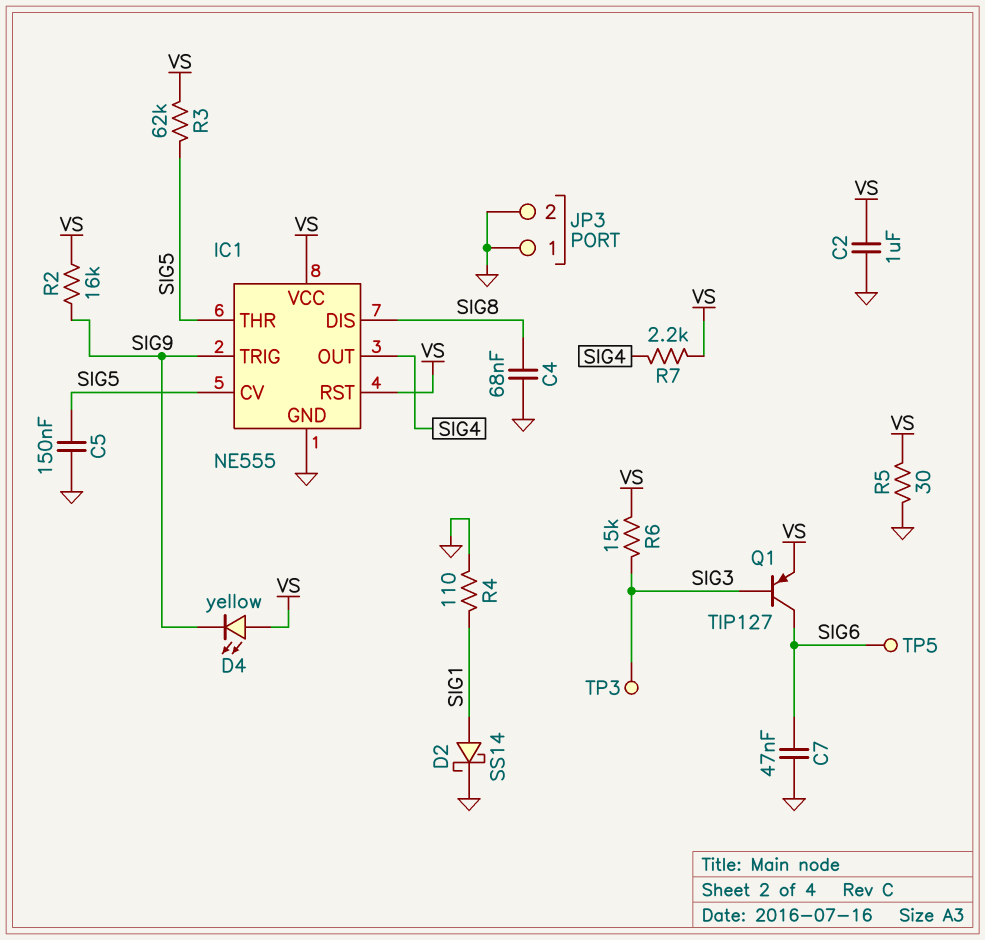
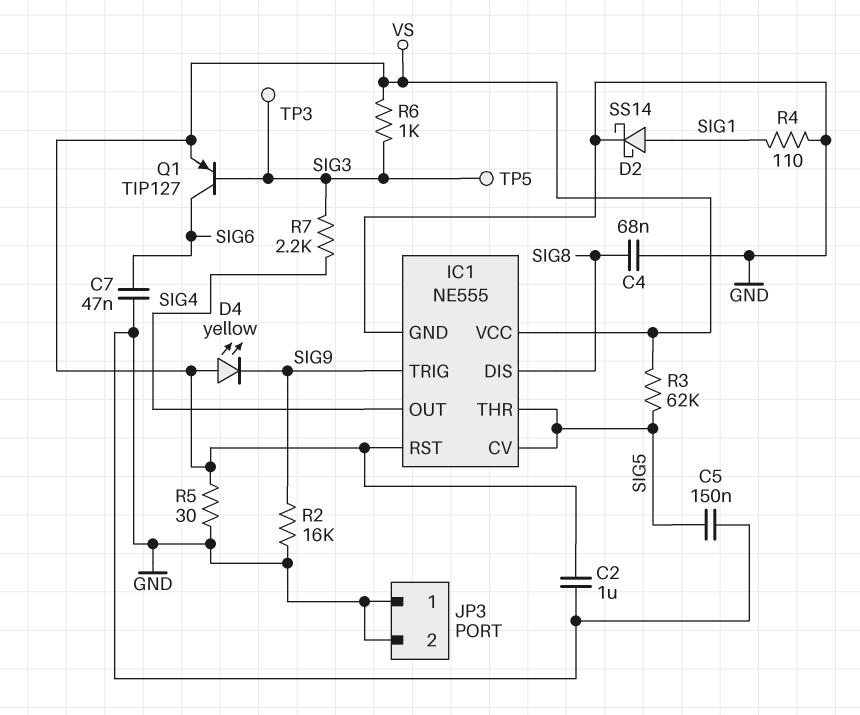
R2: 16k (SIG9, VS) -> 16k (GND, SIG9)
R6: 15k (SIG3, VS) -> 1k (SIG3, VS)
R7: 2.2k (SIG4, VS) -> 2.2k (SIG3, SIG4)
TP5: test point (SIG6) -> test point (SIG3)

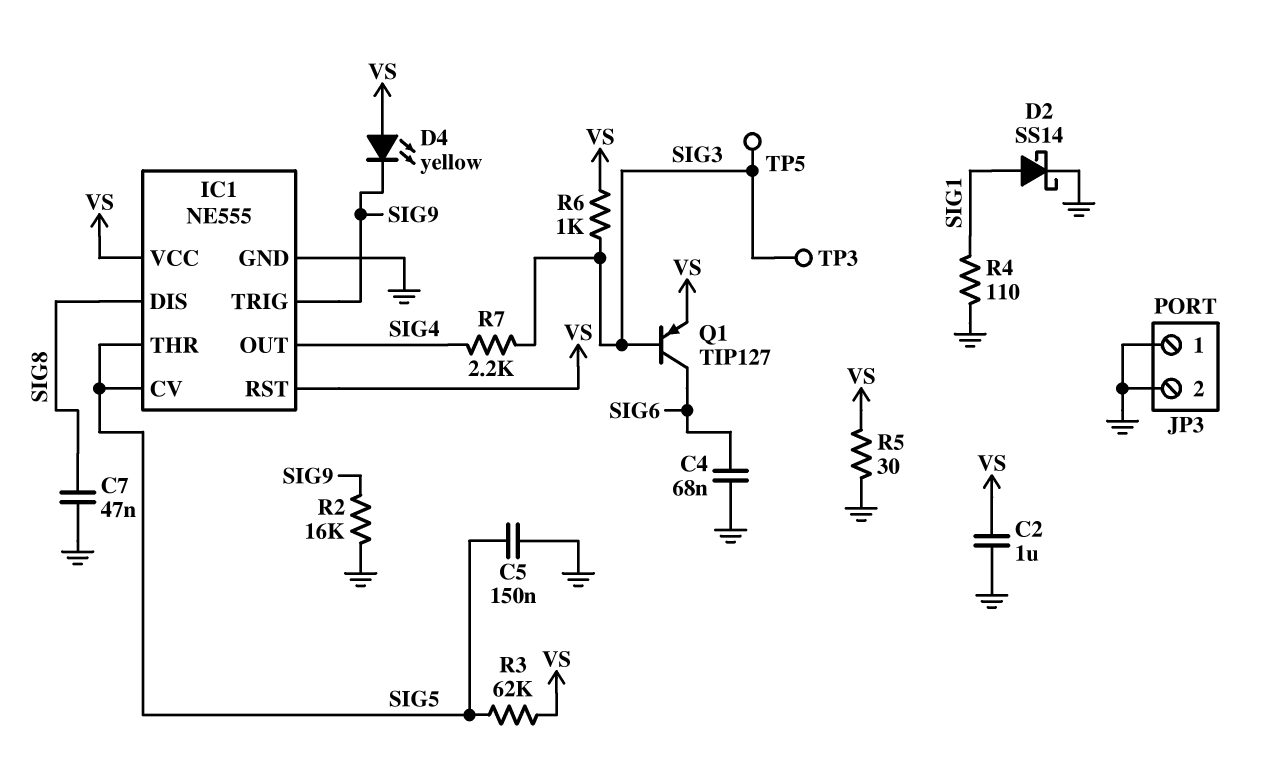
C4: 68nF (GND, SIG8) -> 68nF (GND, SIG6)
C7: 47nF (GND, SIG6) -> 47nF (GND, SIG8)

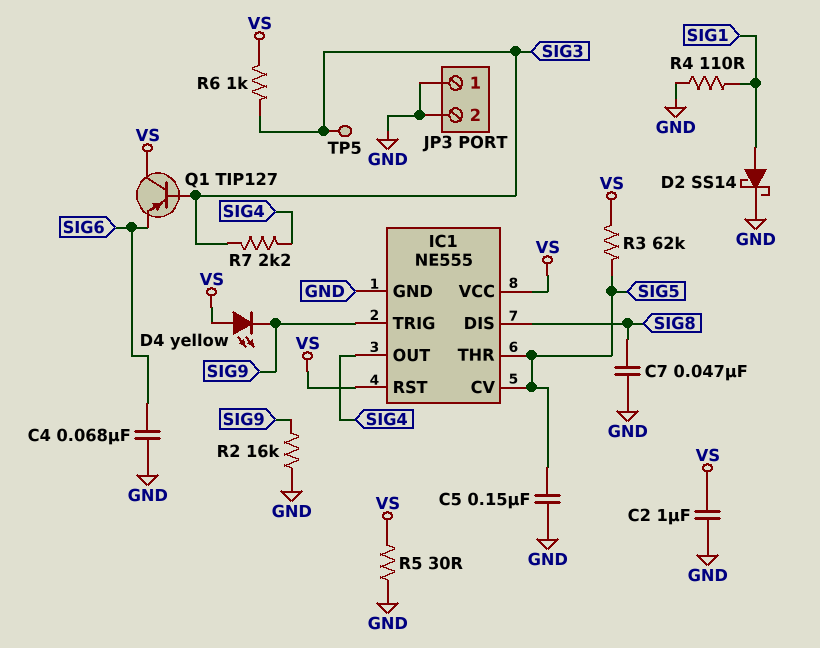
Q1: PNP TIP127 (B SIG3, C SIG6, E VS) -> PNP TIP127 (B SIG3, C VS, E SIG6)
TP3: test point (SIG3) -> none

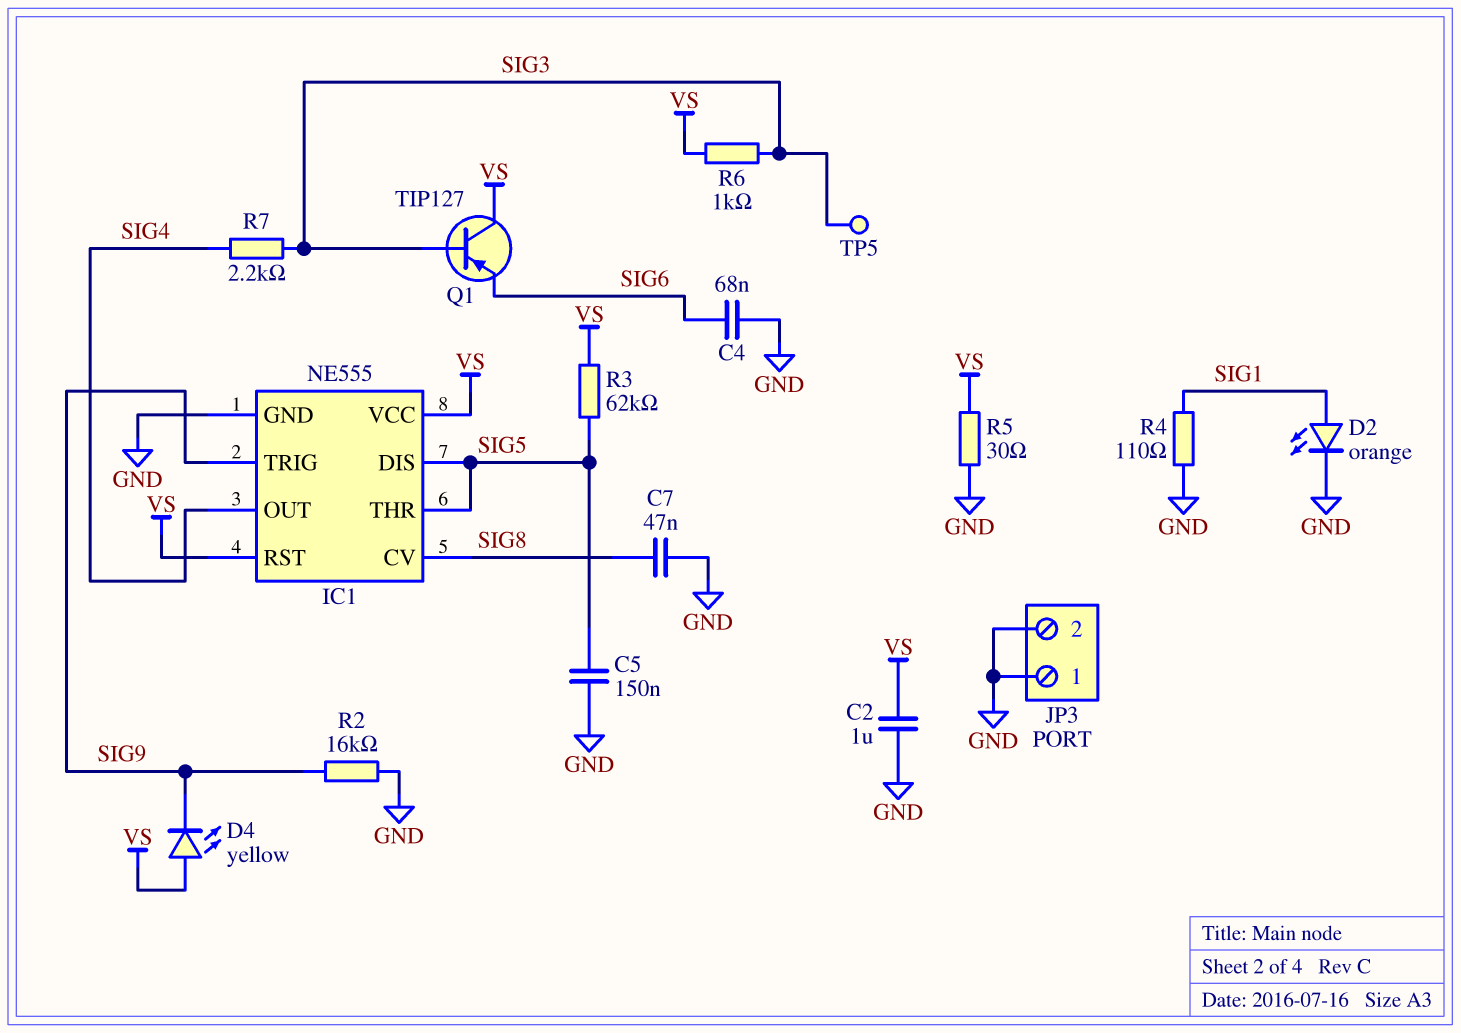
D2: schottky SS14 (A SIG1, K GND) -> LED orange (A SIG1, K GND)
IC1 pin CV: SIG5 -> SIG8
IC1 pin DIS: SIG8 -> SIG5

